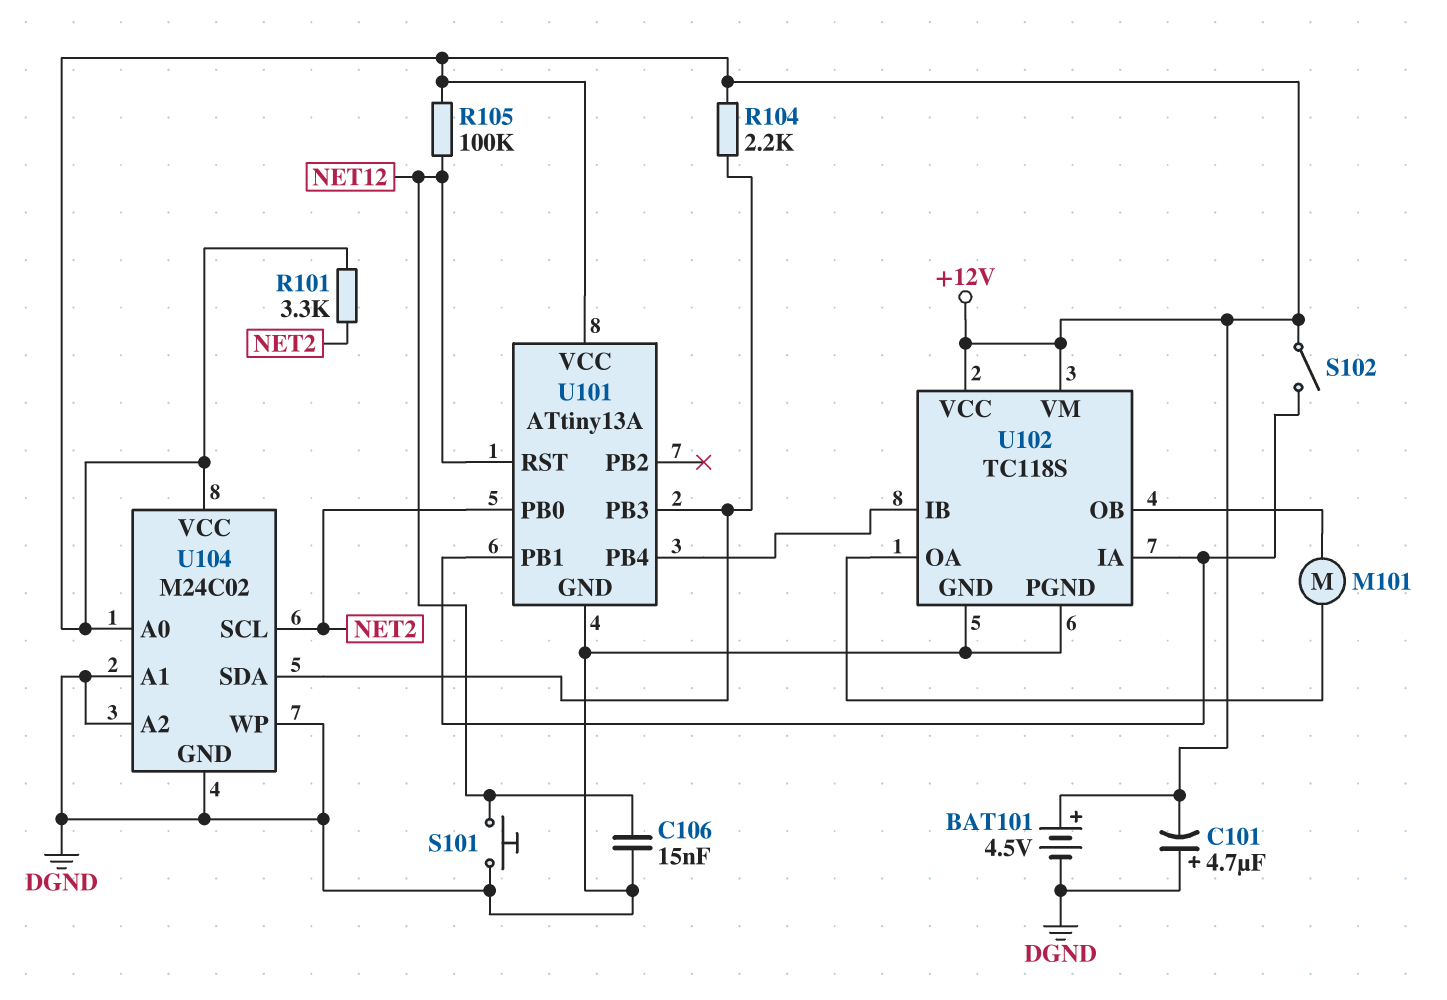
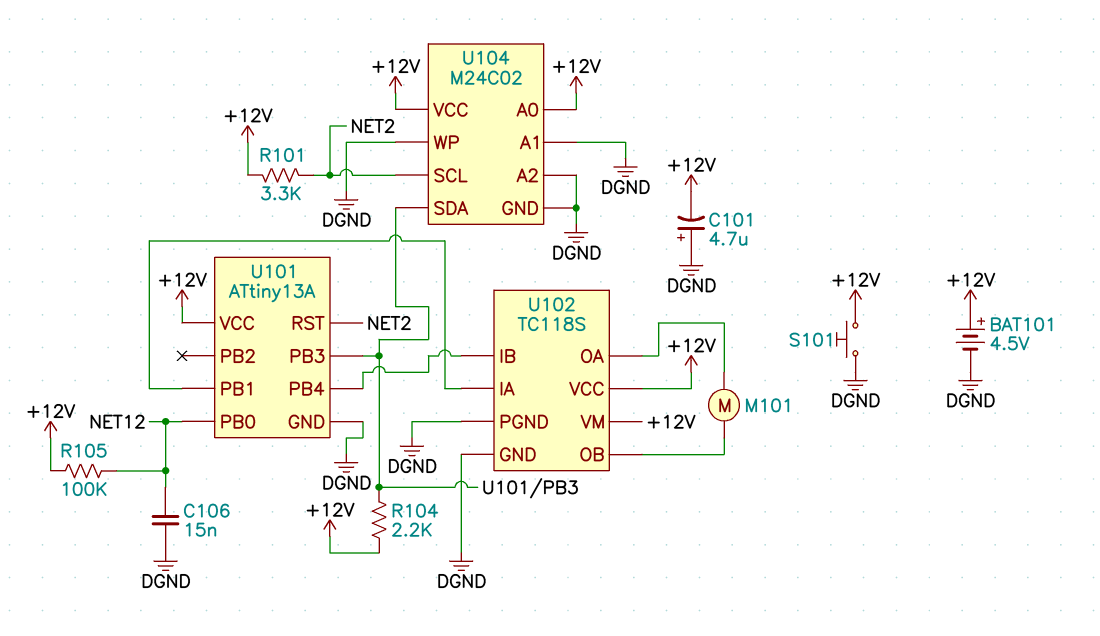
S101: button (DGND, NET12) -> button (+12V, DGND)
S102: switch (+12V, U101/PB1) -> none
U101 pin PB0: NET2 -> NET12
U101 pin RST: NET12 -> NET2

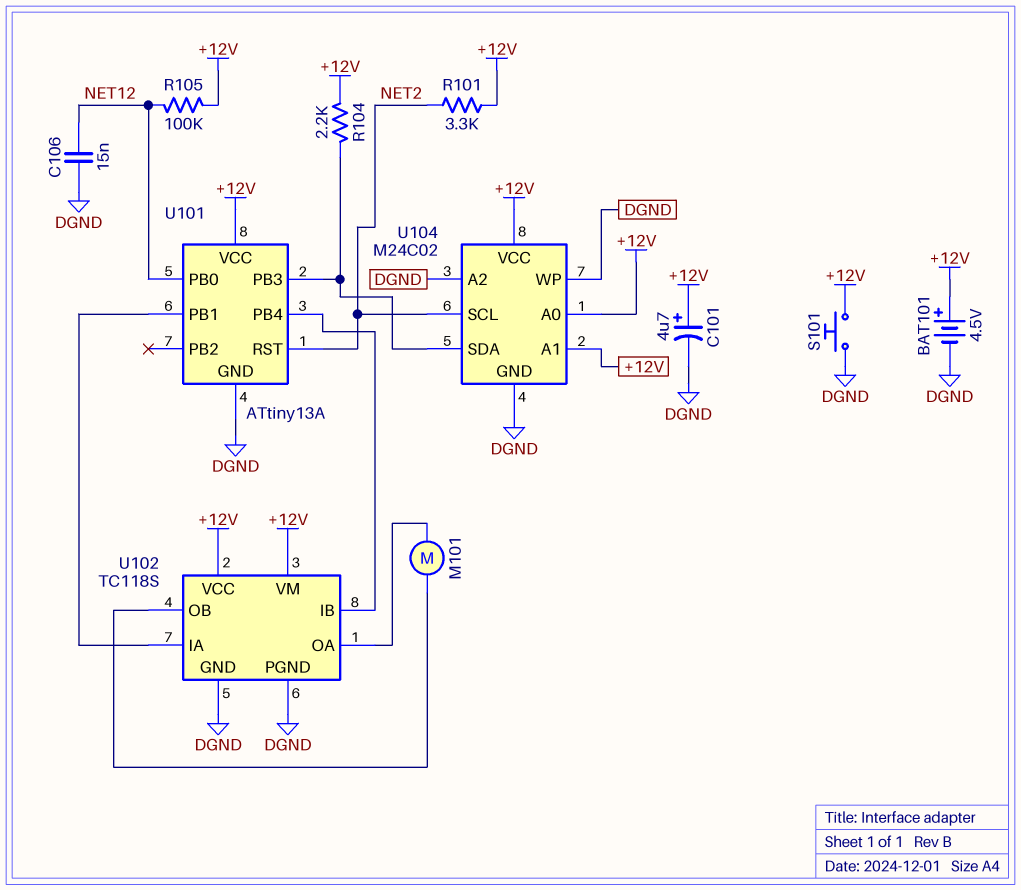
C101: 4.7uF (plus DGND, minus +12V) -> 4.7uF (plus +12V, minus DGND)
U104 pin A1: DGND -> +12V

